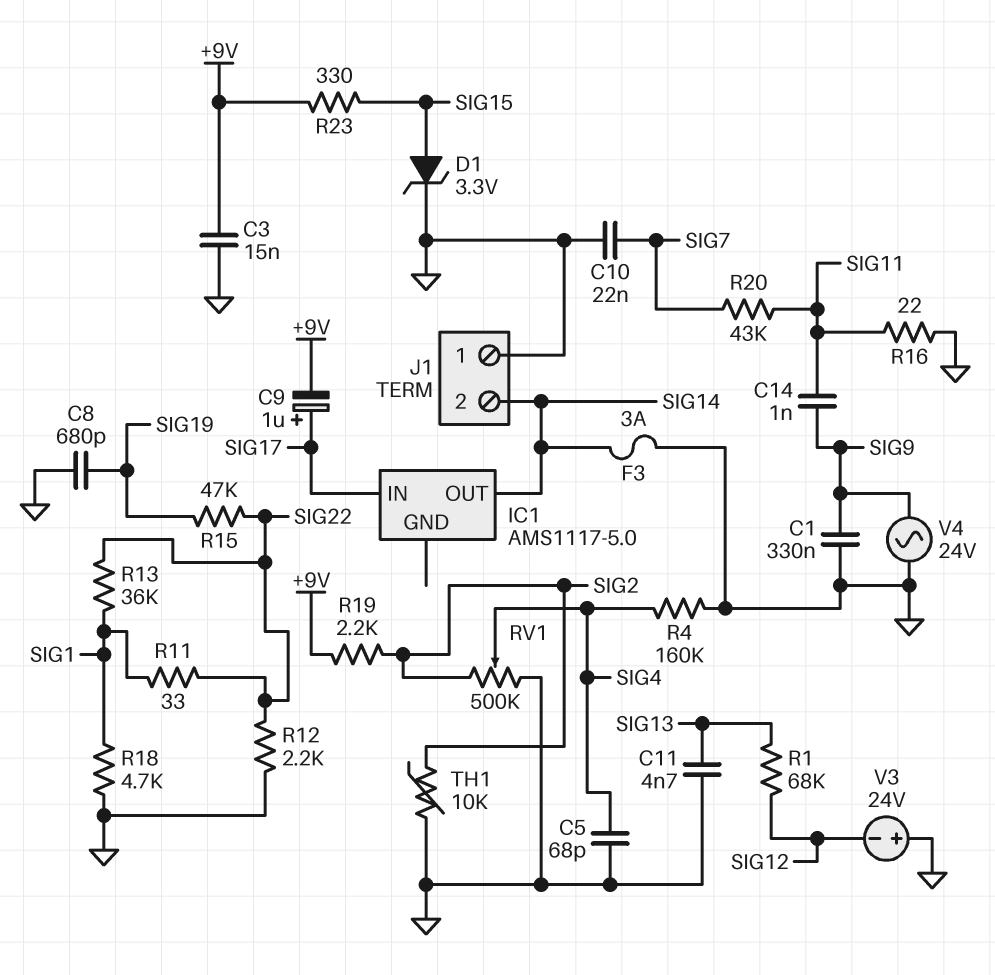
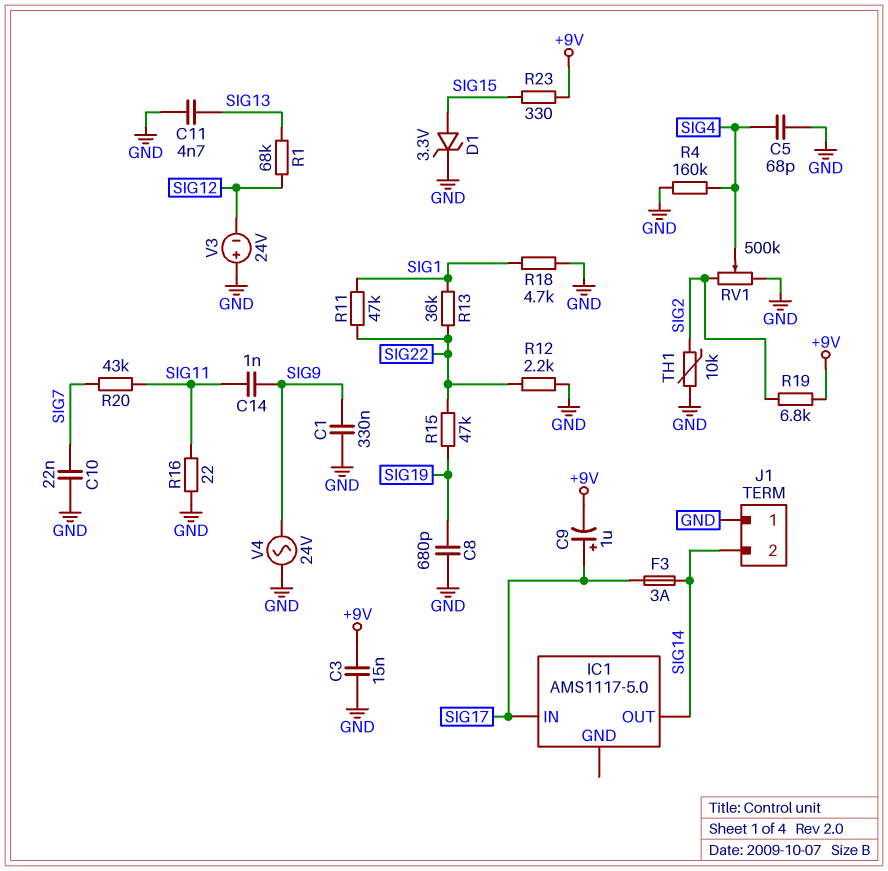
F3: 3A (GND, SIG14) -> 3A (SIG14, SIG17)
R11: 33 (SIG1, SIG22) -> 47k (SIG1, SIG22)
R19: 2.2k (+9V, SIG2) -> 6.8k (+9V, SIG2)

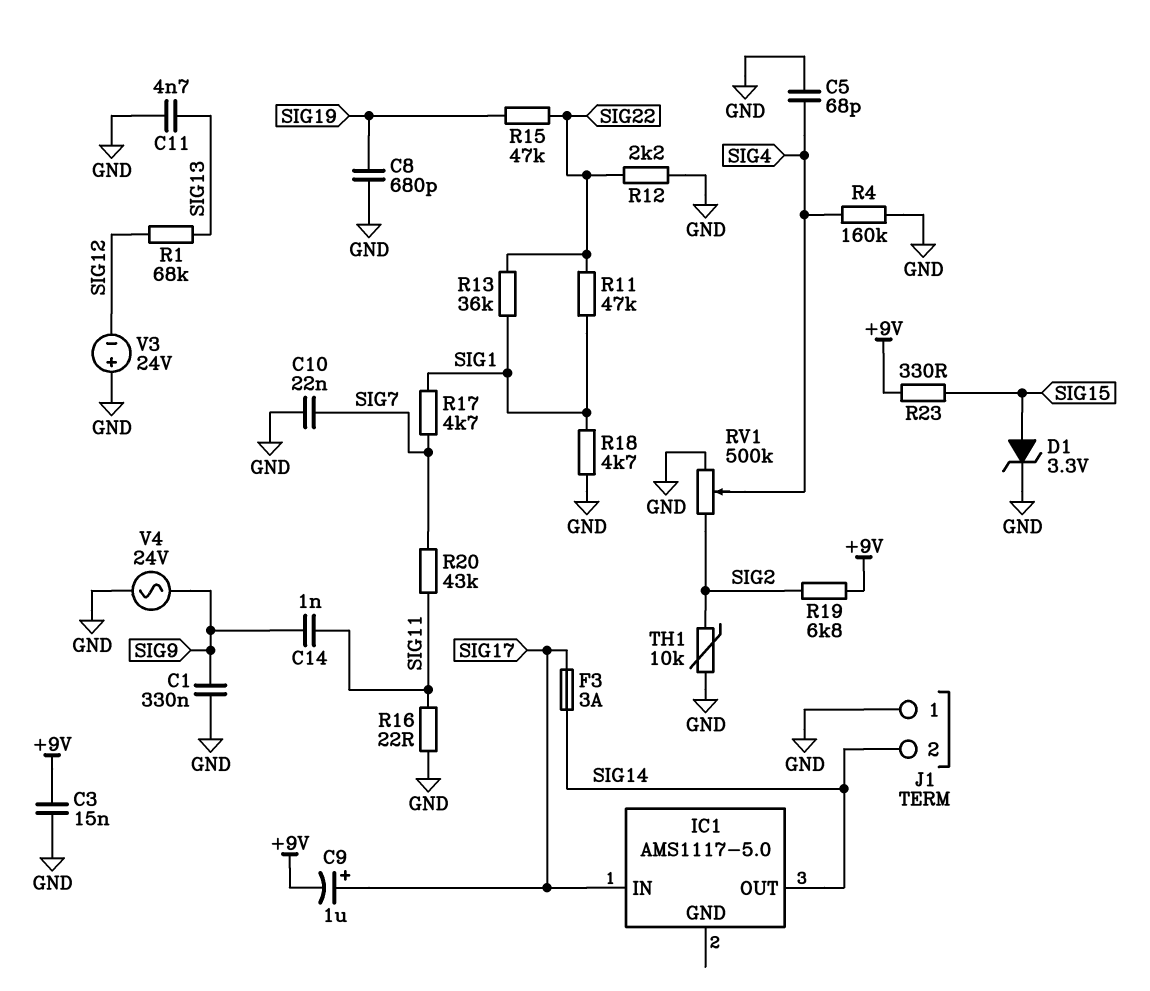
R17: none -> 4.7k (SIG1, SIG7)

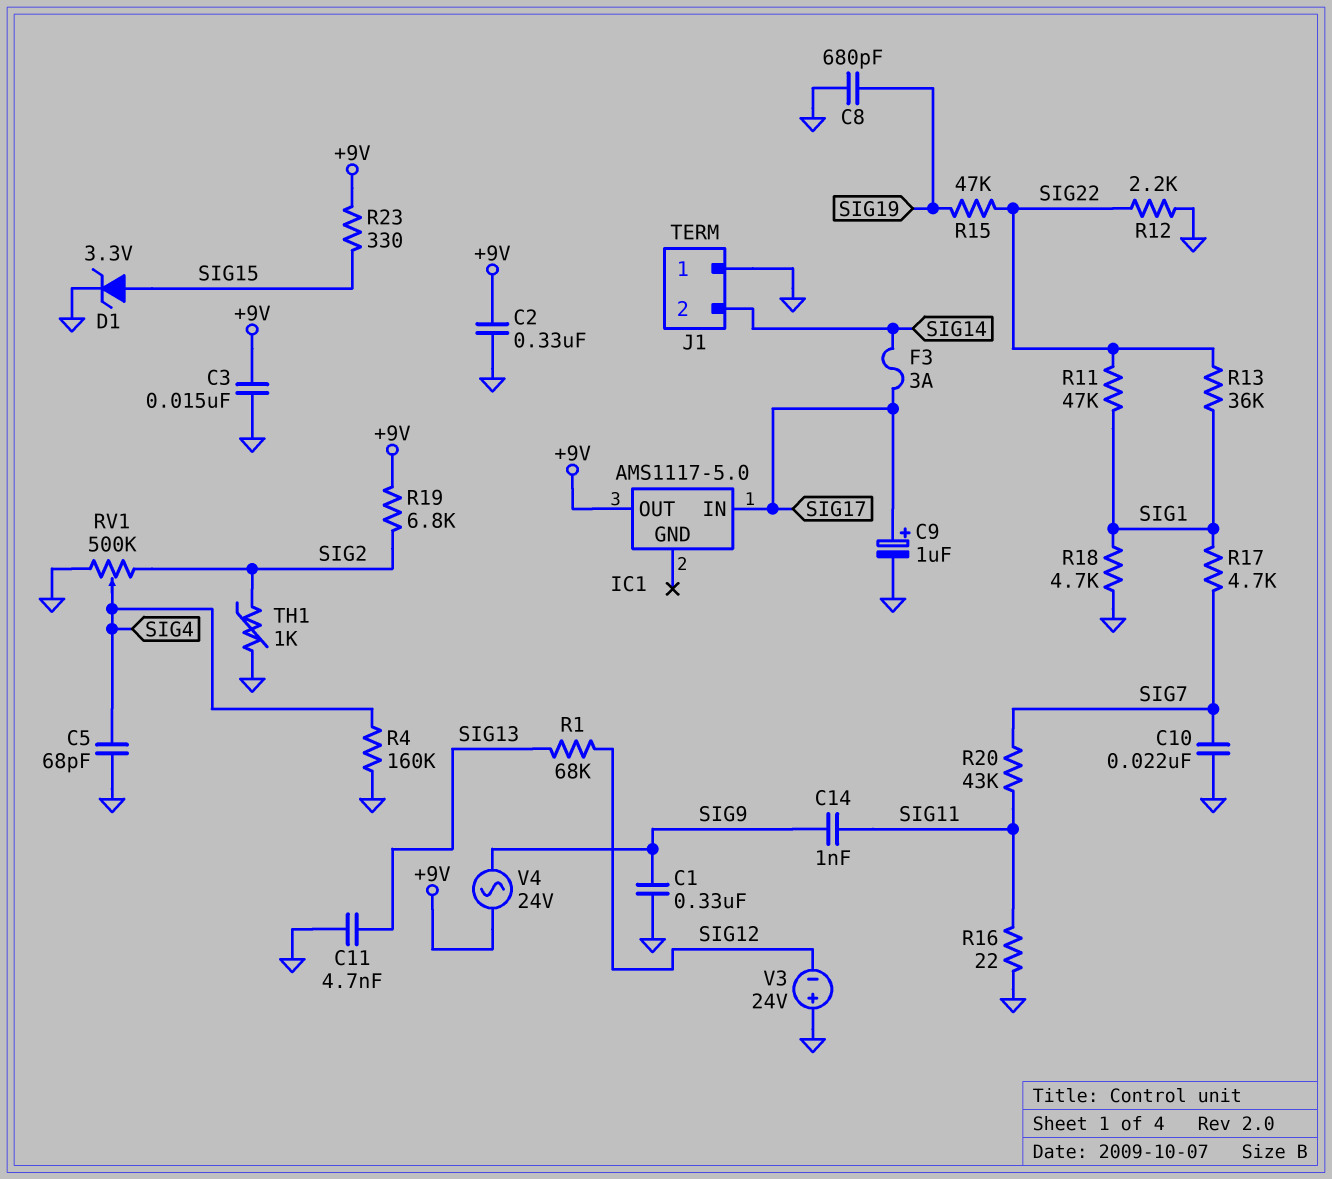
C2: none -> 330nF (+9V, GND)
C9: 1uF (plus SIG17, minus +9V) -> 1uF (plus SIG17, minus GND)
IC1 pin OUT: SIG14 -> +9V
TH1: 10k (GND, SIG2) -> 1k (GND, SIG2)
V4: AC 24V (GND, SIG9) -> AC 24V (+9V, SIG9)

